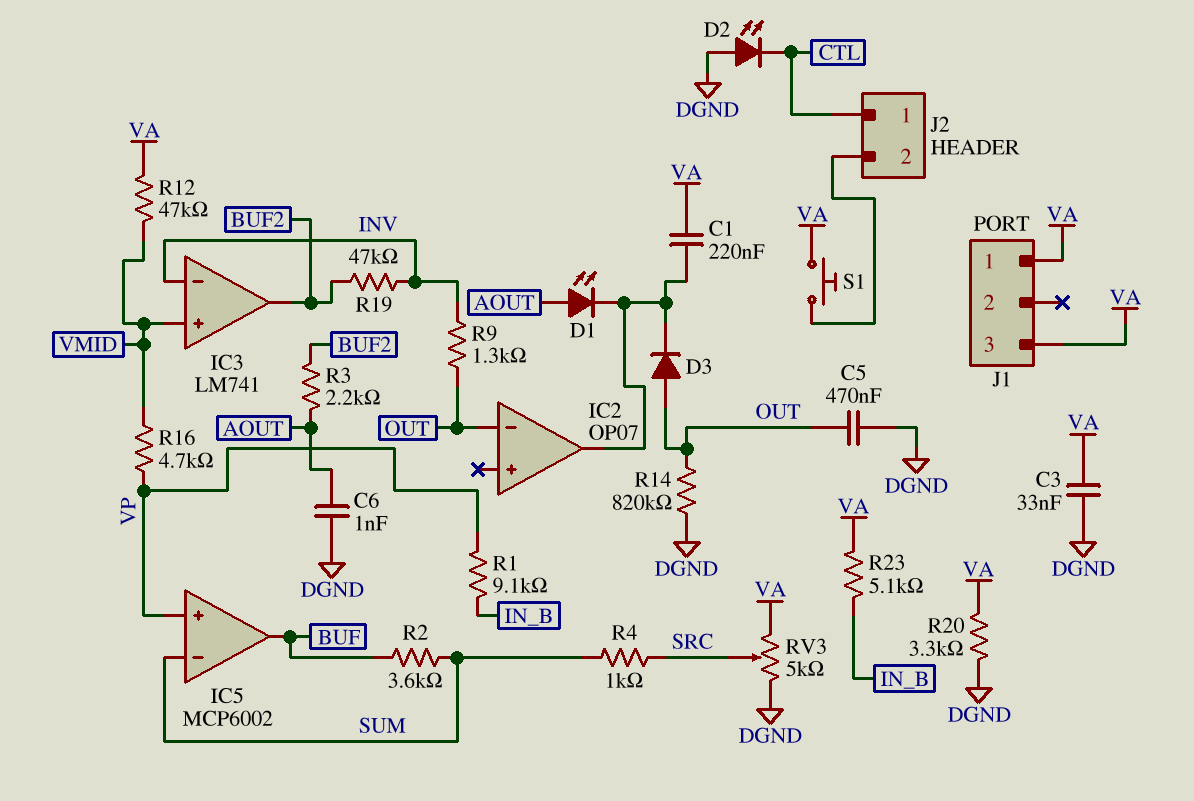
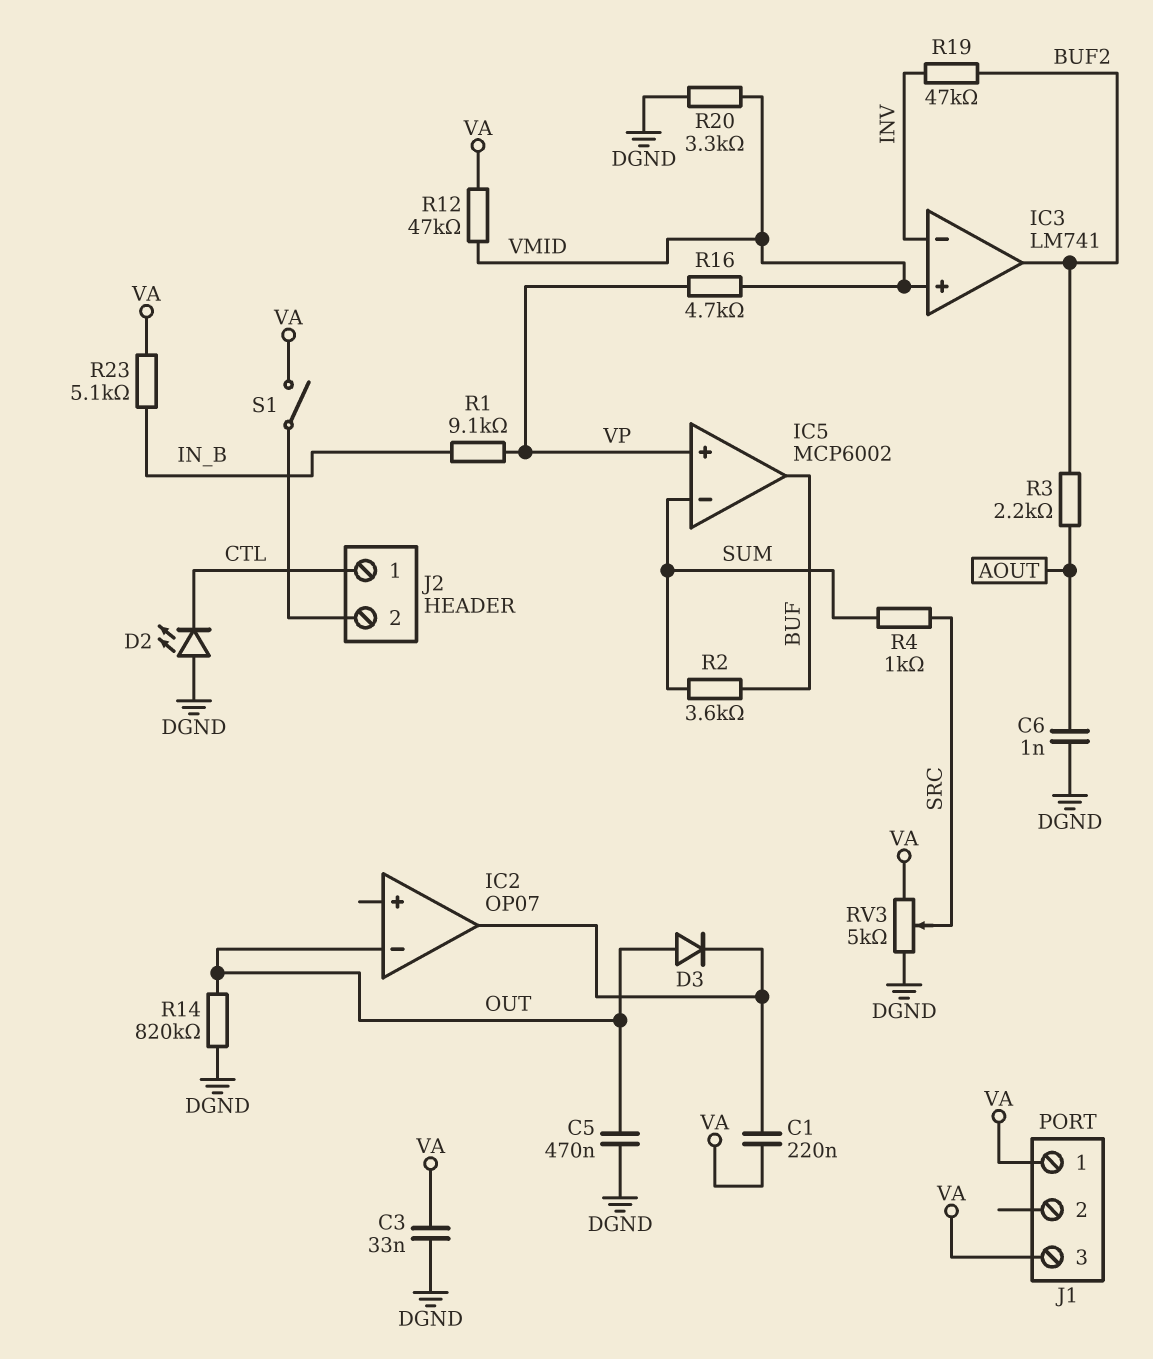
D1: LED (A AOUT, K IC2/out) -> none
R9: 1.3k (INV, OUT) -> none
R20: 3.3k (DGND, VA) -> 3.3k (DGND, VMID)
S1: button (J2/2, VA) -> switch (J2/2, VA)

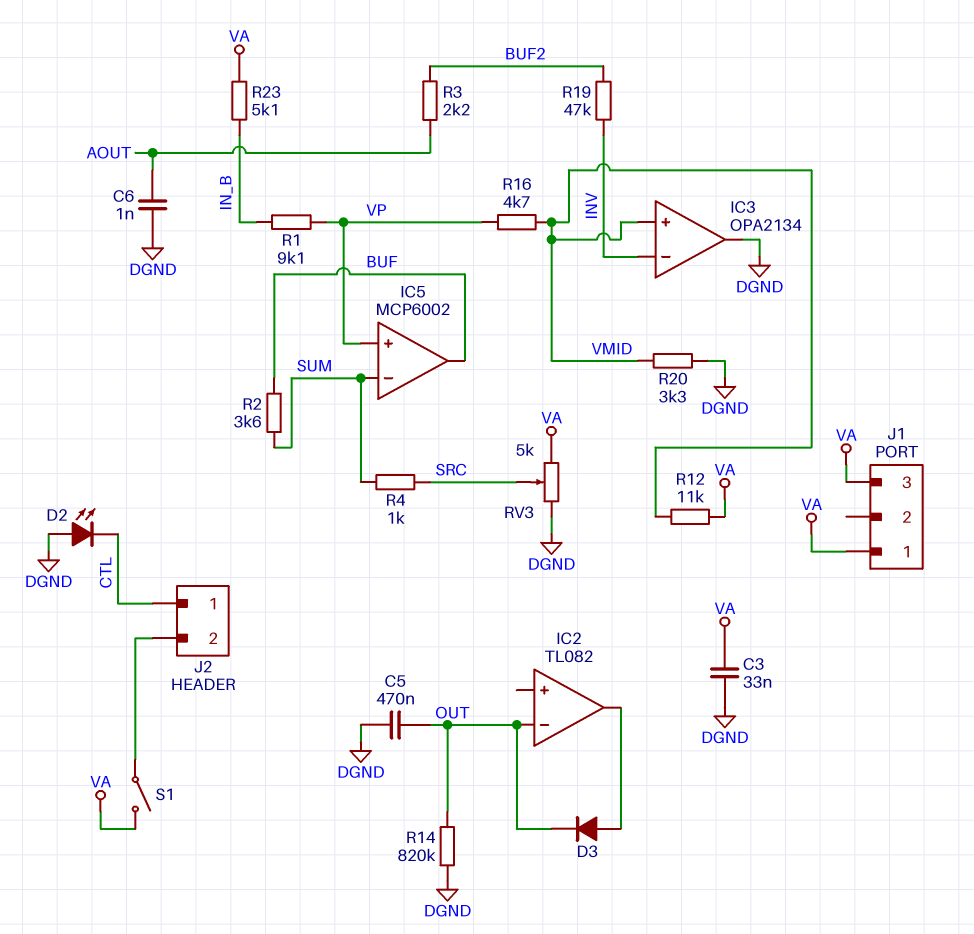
C1: 220nF (IC2/out, VA) -> none
D3: diode (A OUT, K IC2/out) -> diode (A IC2/out, K OUT)
IC2: OP07 -> TL082
IC3: LM741 -> OPA2134
IC3 pin out: BUF2 -> DGND
R12: 47k (VA, VMID) -> 11k (VA, VMID)

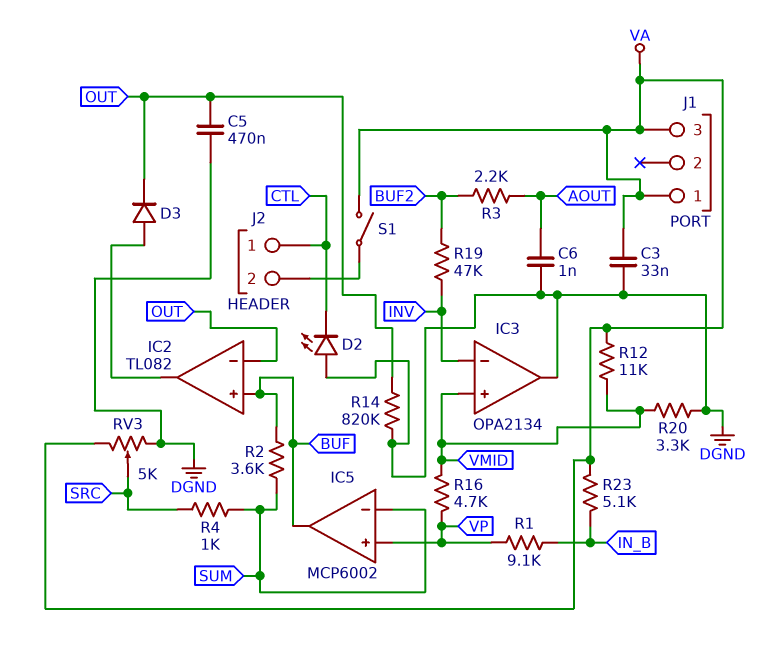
IC2 pin in+: none -> BUF

